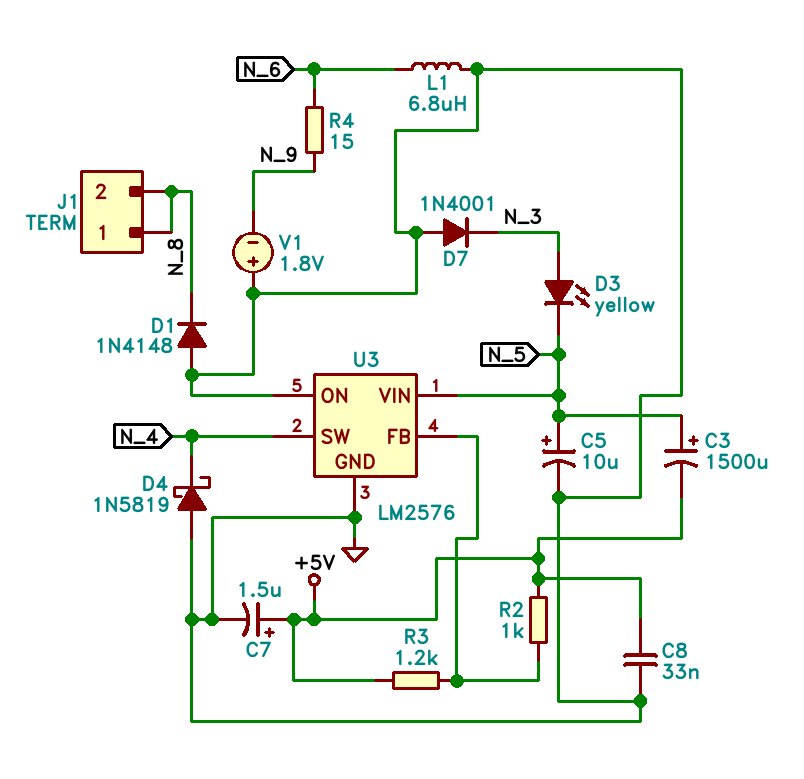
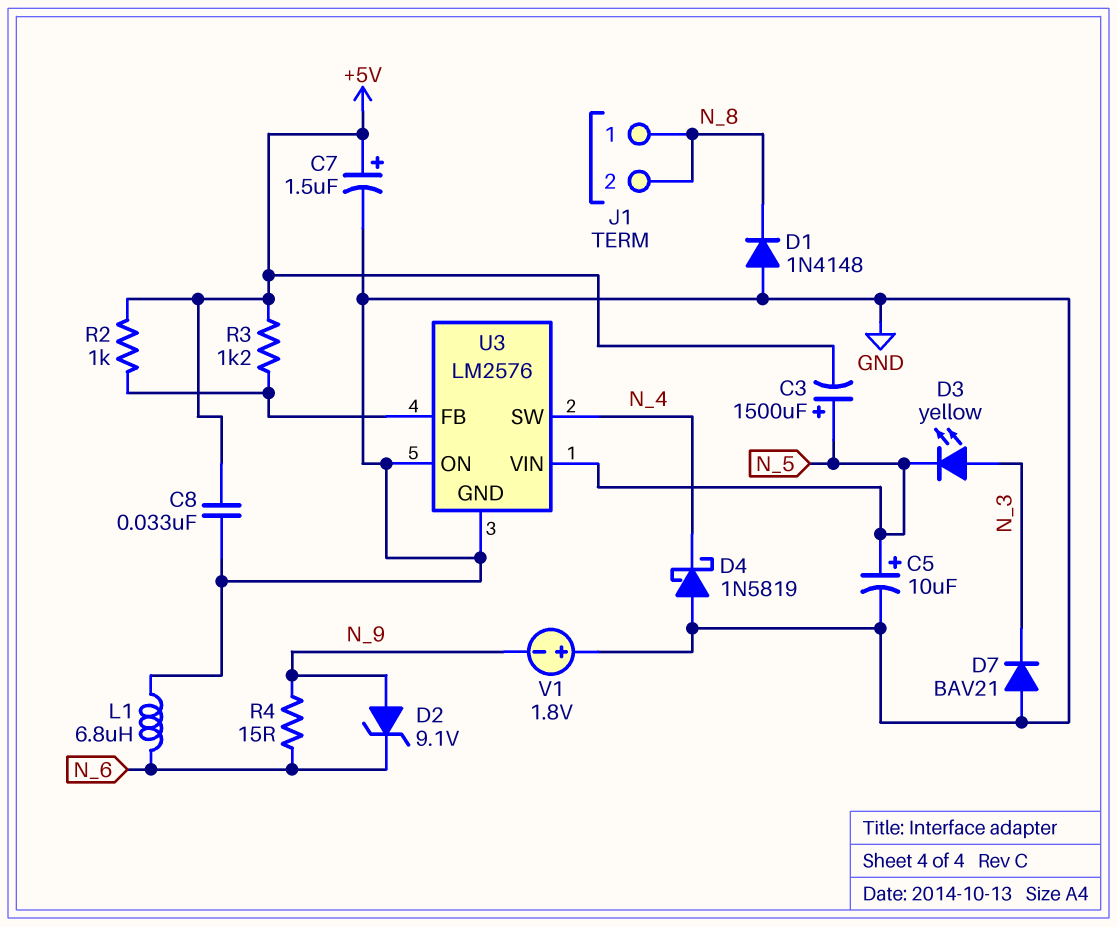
D2: none -> zener 9.1V (A N_9, K N_6)
D7: diode 1N4001 (A GND, K N_3) -> diode BAV21 (A GND, K N_3)

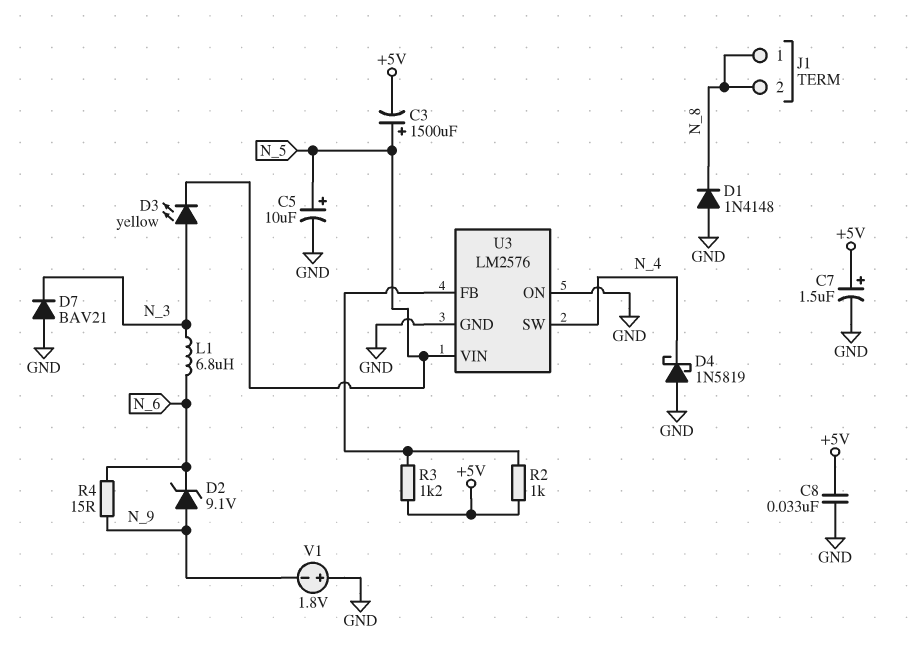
L1: 6.8uH (GND, N_6) -> 6.8uH (N_3, N_6)

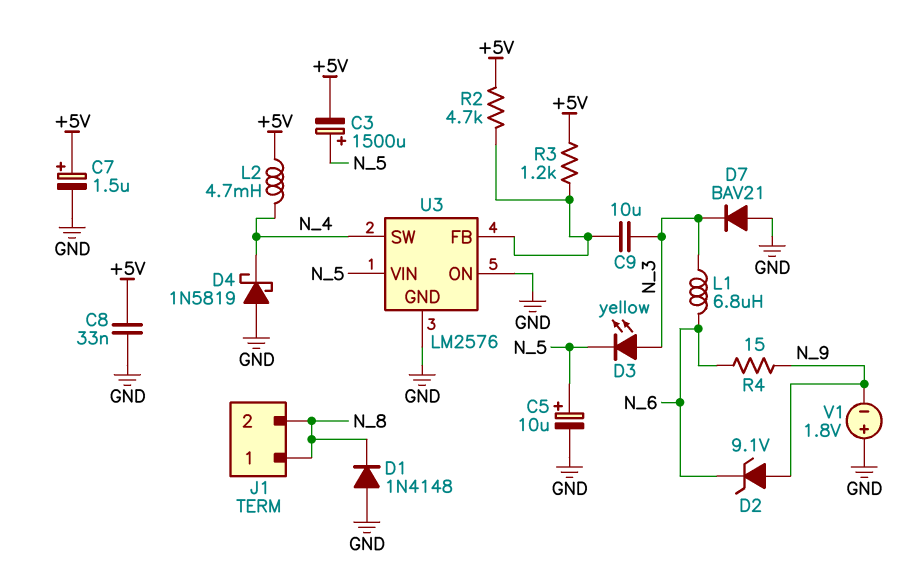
C9: none -> 10uF (N_3, U3/FB)
L2: none -> 4.7mH (+5V, N_4)
R2: 1k (+5V, U3/FB) -> 4.7k (+5V, U3/FB)

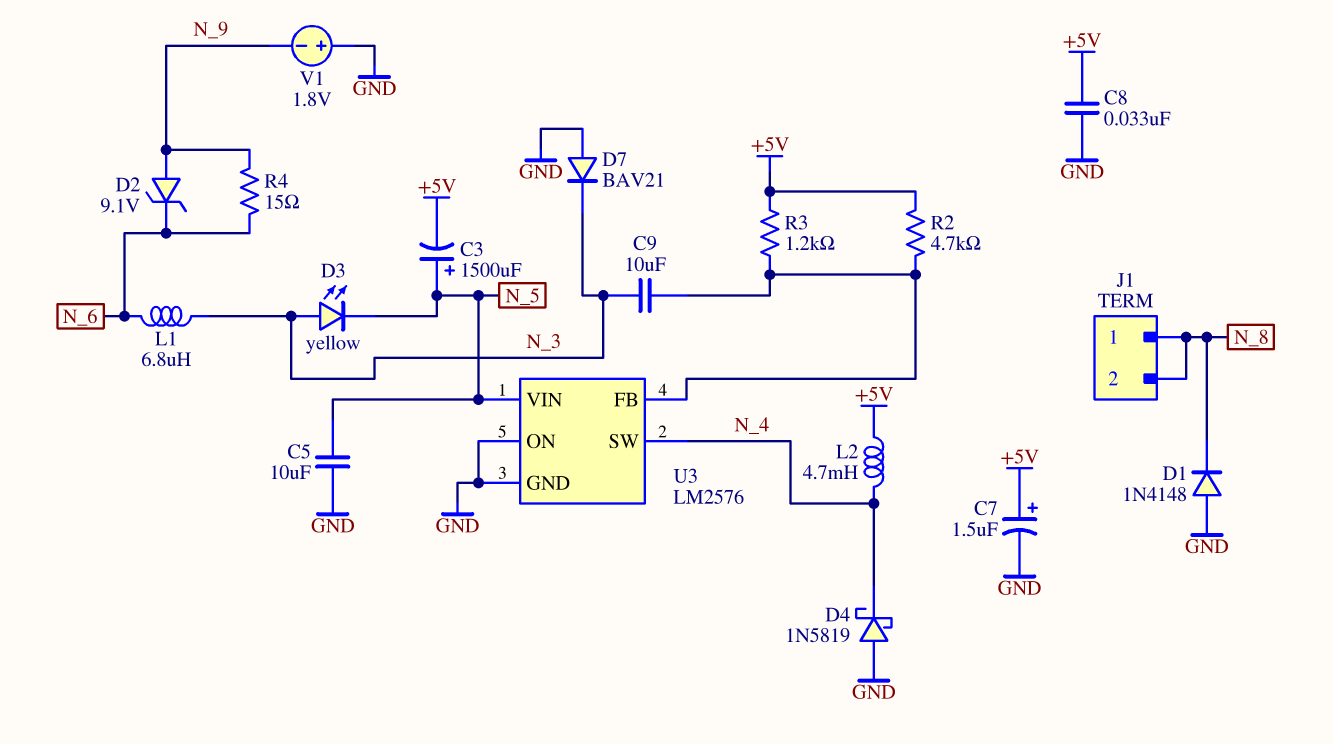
C5: 10uF (plus N_5, minus GND) -> 10uF (GND, N_5)

